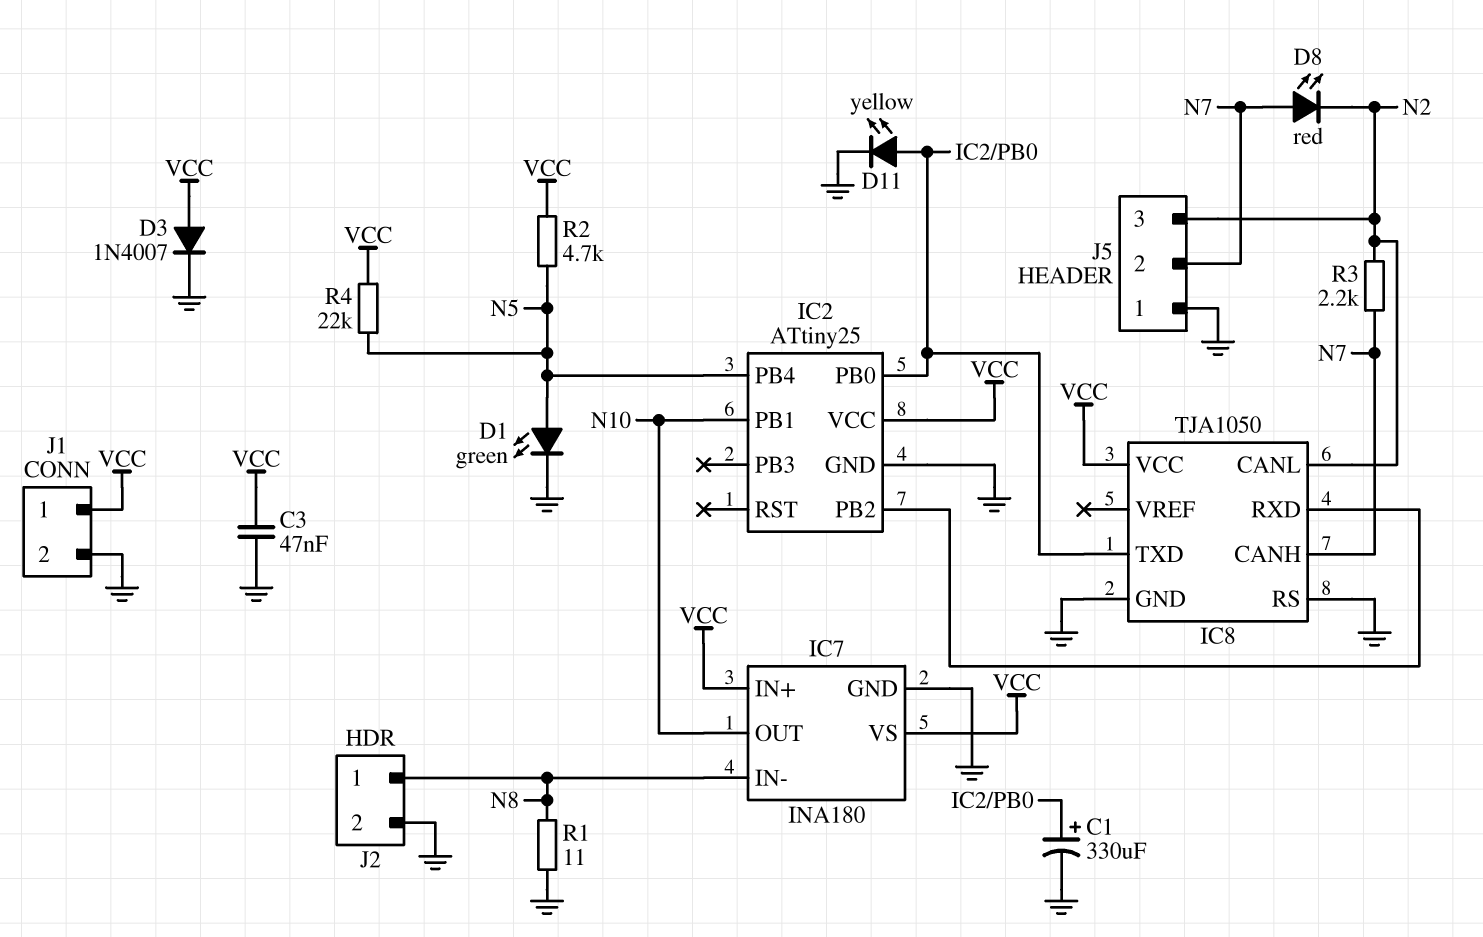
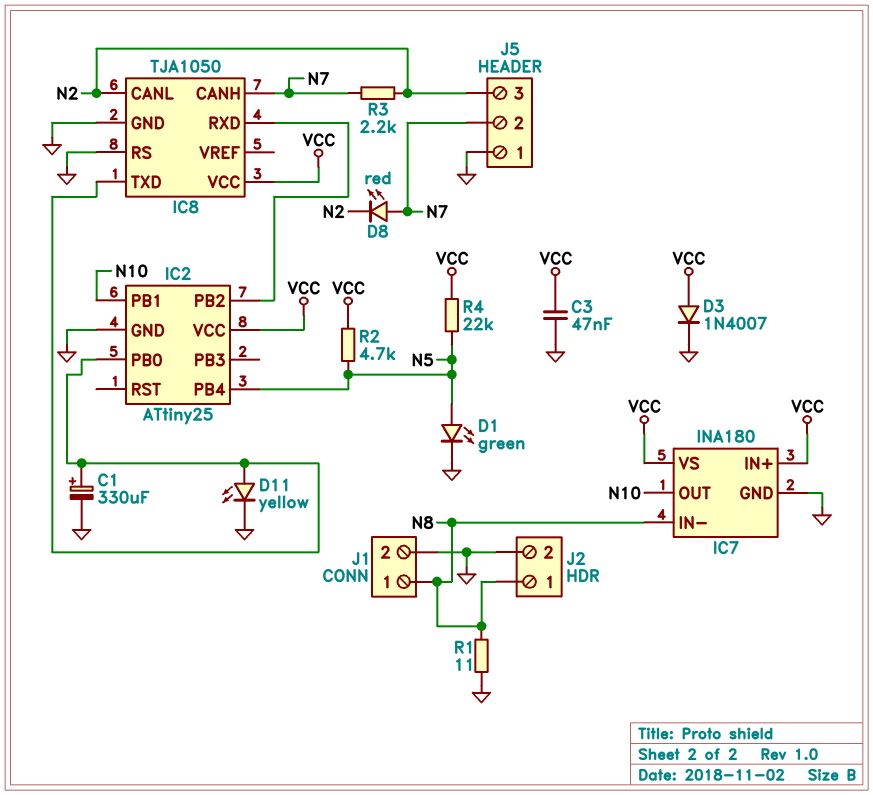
J1 pin 1: VCC -> N8

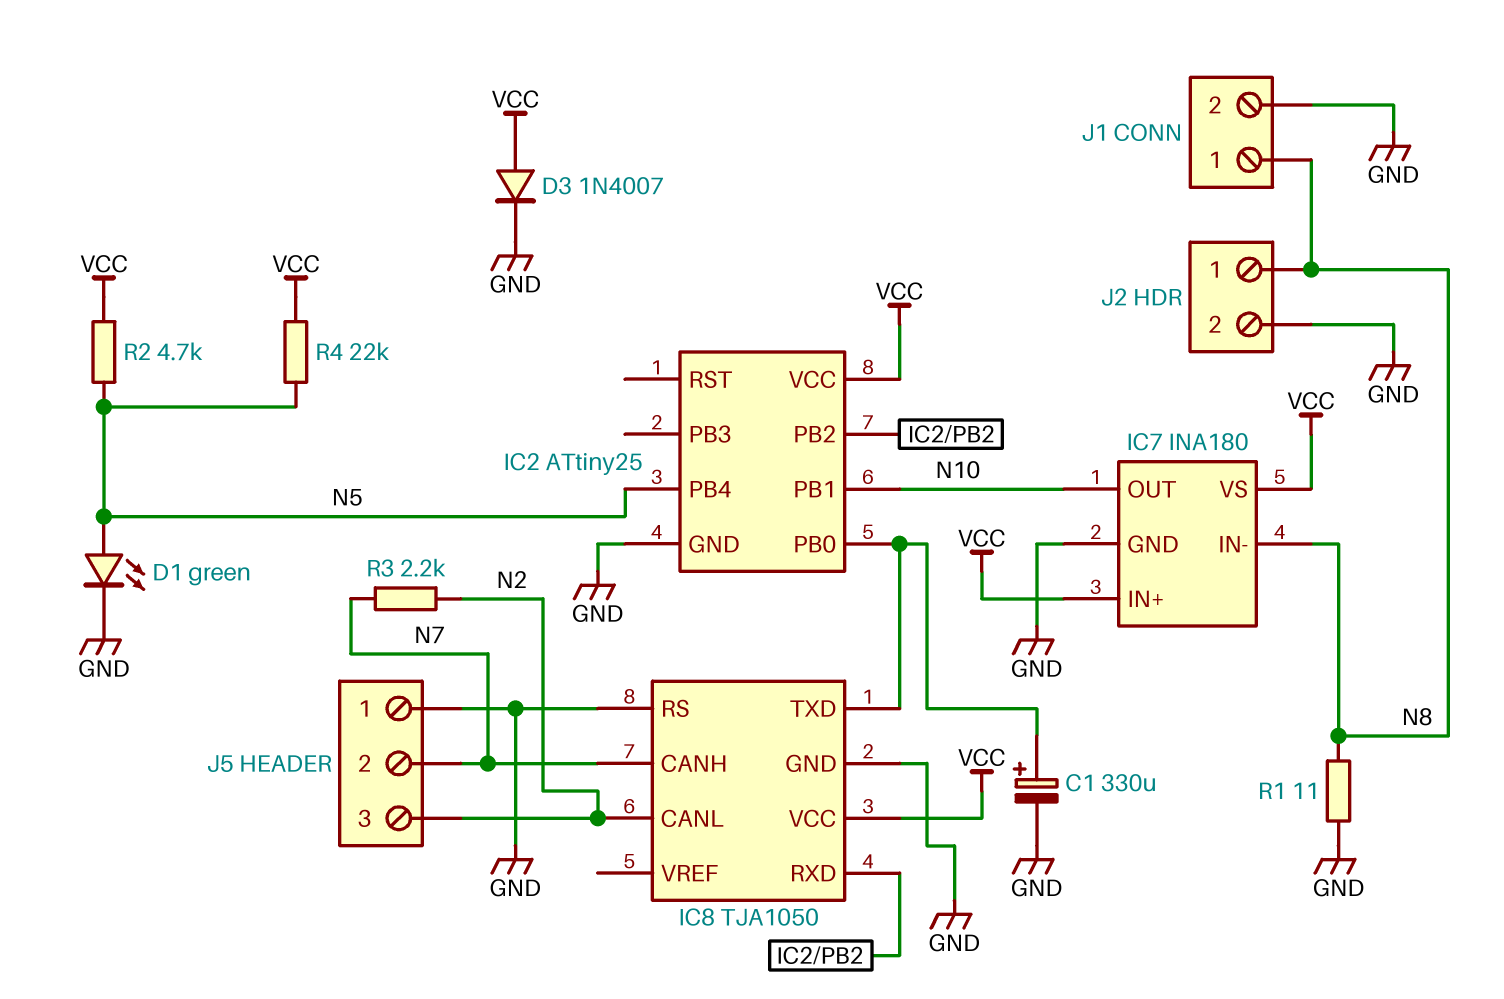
C3: 47nF (GND, VCC) -> none
D8: LED red (A N7, K N2) -> none
D11: LED yellow (A IC2/PB0, K GND) -> none

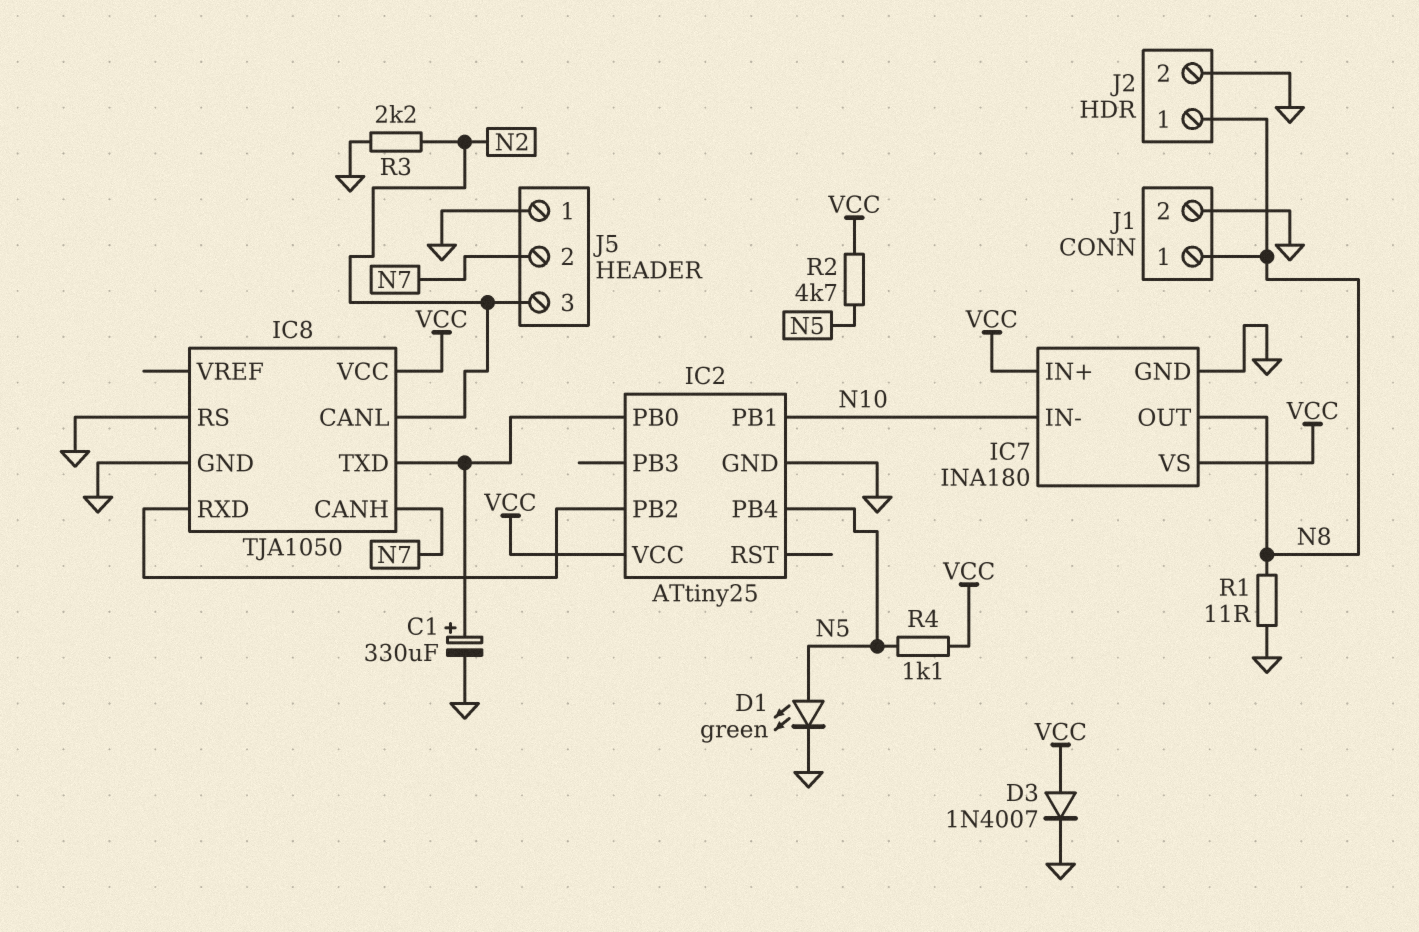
IC7 pin IN-: N8 -> N10
IC7 pin OUT: N10 -> N8
R3: 2.2k (N2, N7) -> 2.2k (GND, N2)
R4: 22k (N5, VCC) -> 1.1k (N5, VCC)

